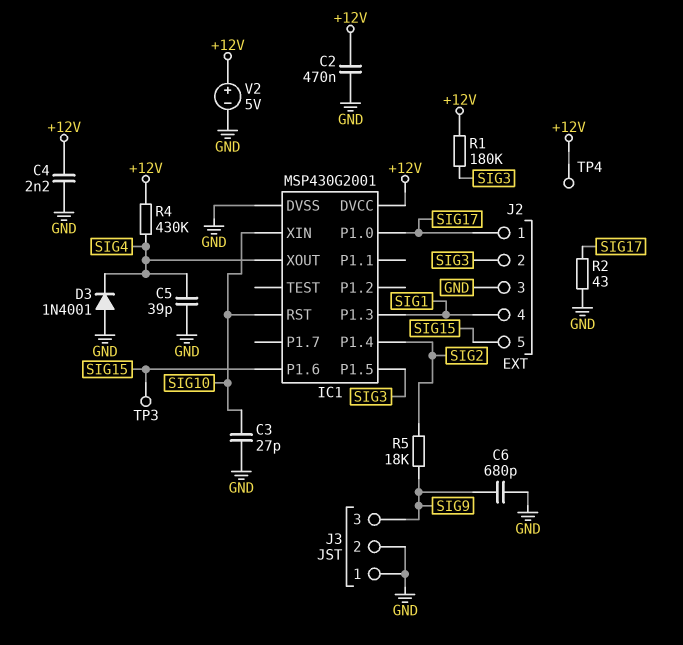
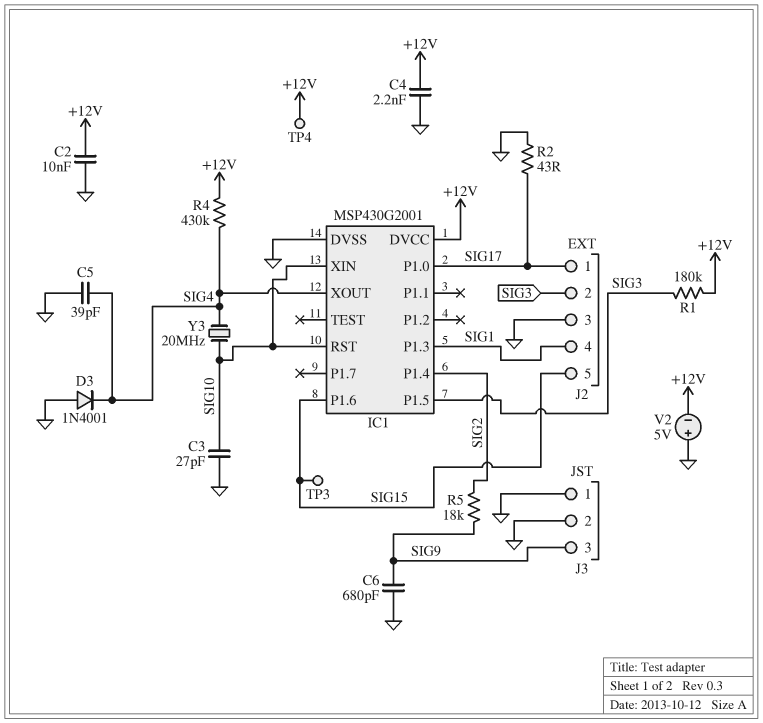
C2: 470nF (+12V, GND) -> 10nF (+12V, GND)
V2: 5V (plus +12V, minus GND) -> 5V (plus GND, minus +12V)
Y3: none -> 20MHz (SIG4, SIG10)

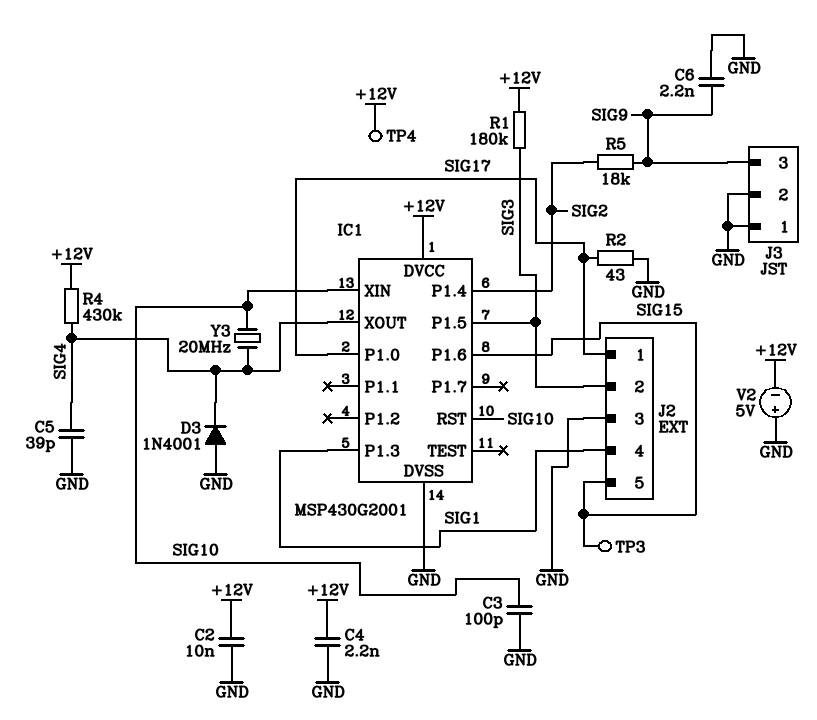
C3: 27pF (GND, SIG10) -> 100pF (GND, SIG10)
C6: 680pF (GND, SIG9) -> 2.2nF (GND, SIG9)

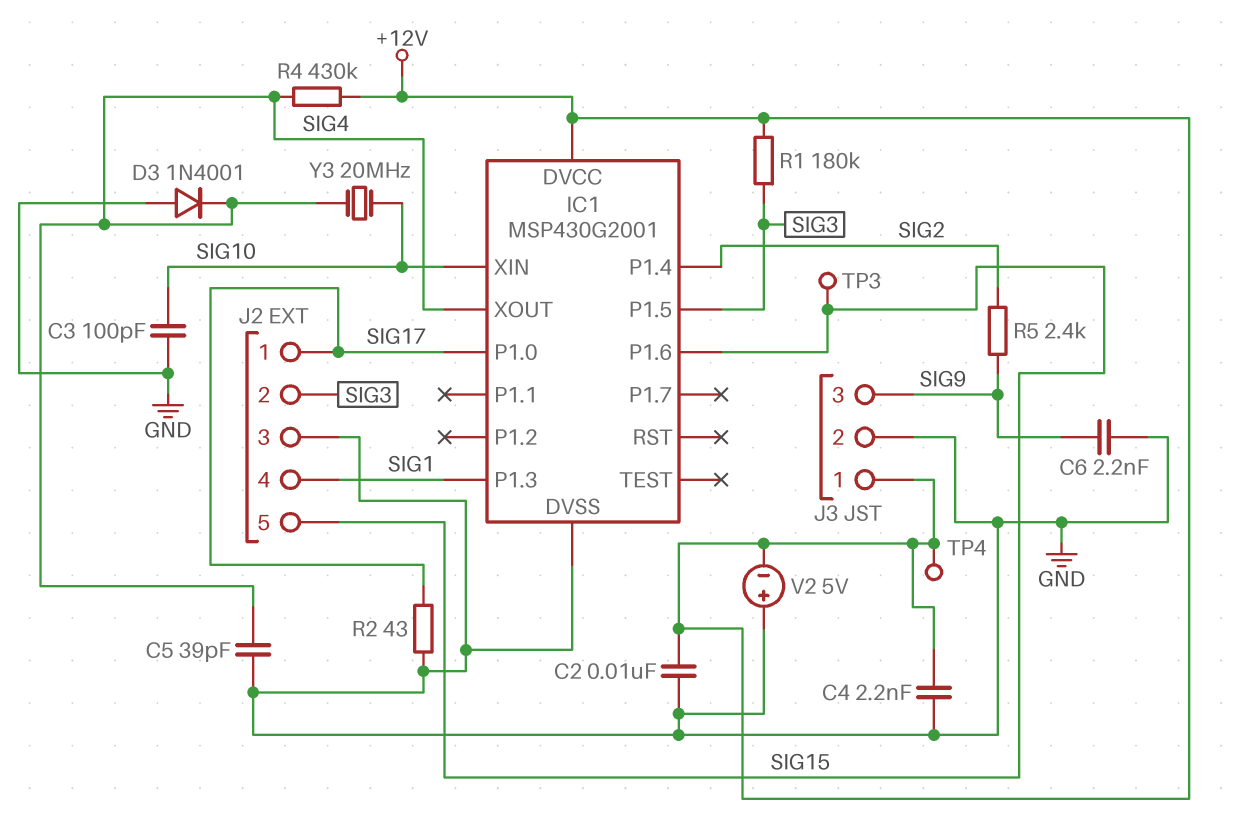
IC1 pin RST: SIG10 -> none
J3 pin 1: GND -> +12V
R5: 18k (SIG2, SIG9) -> 2.4k (SIG2, SIG9)

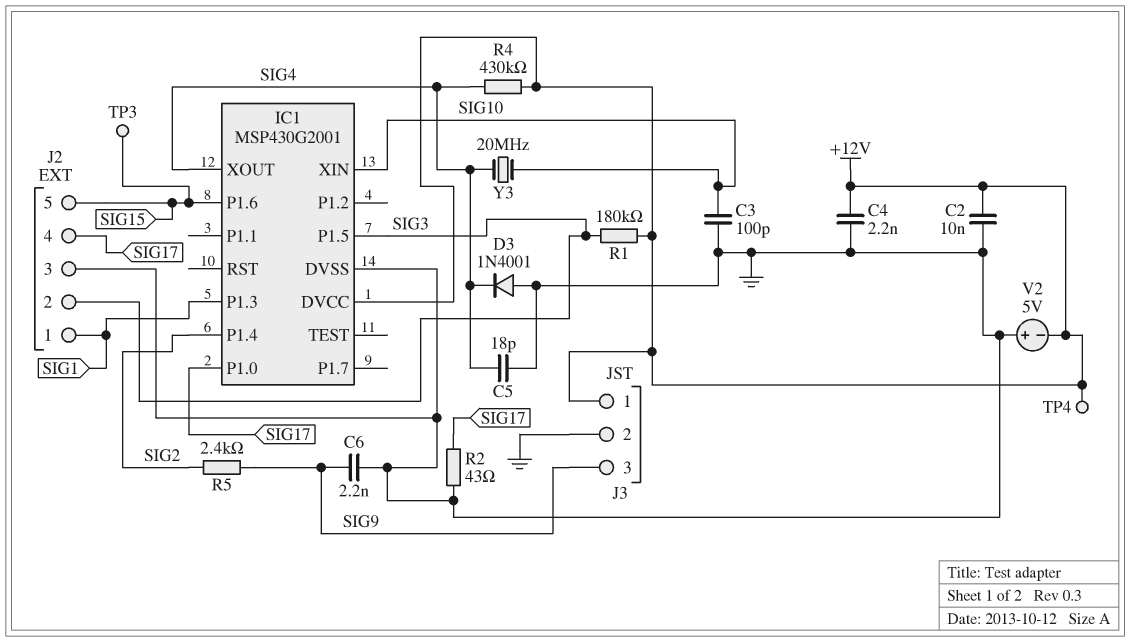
C5: 39pF (GND, SIG4) -> 18pF (GND, SIG4)
J2 pin 1: SIG17 -> SIG1
J2 pin 4: SIG1 -> SIG17

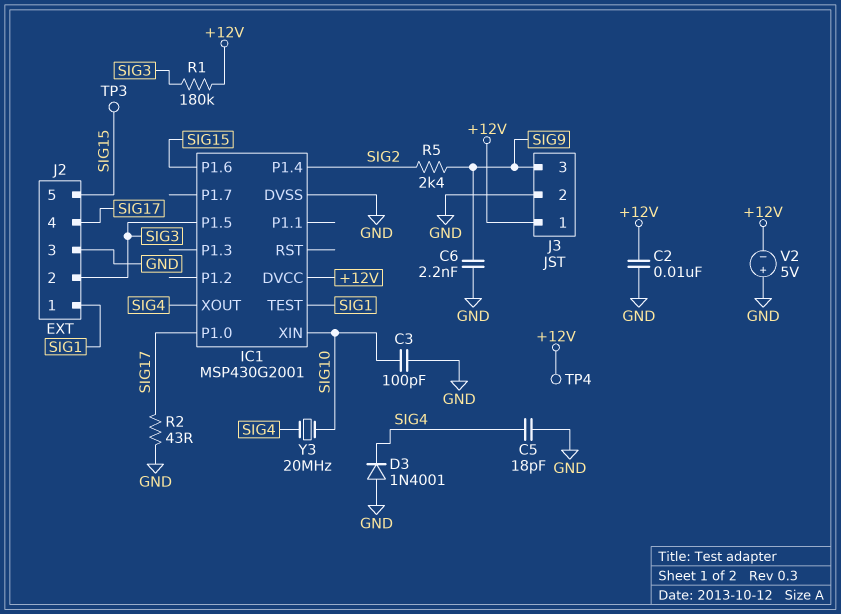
C4: 2.2nF (+12V, GND) -> none
IC1 pin P1.3: SIG1 -> none
IC1 pin TEST: none -> SIG1
R4: 430k (+12V, SIG4) -> none

